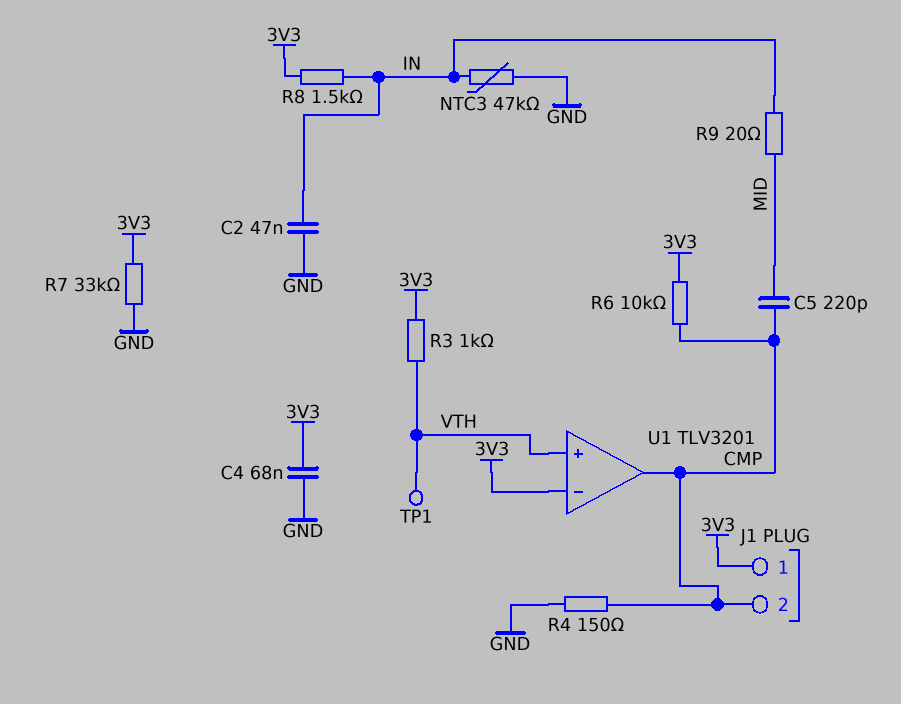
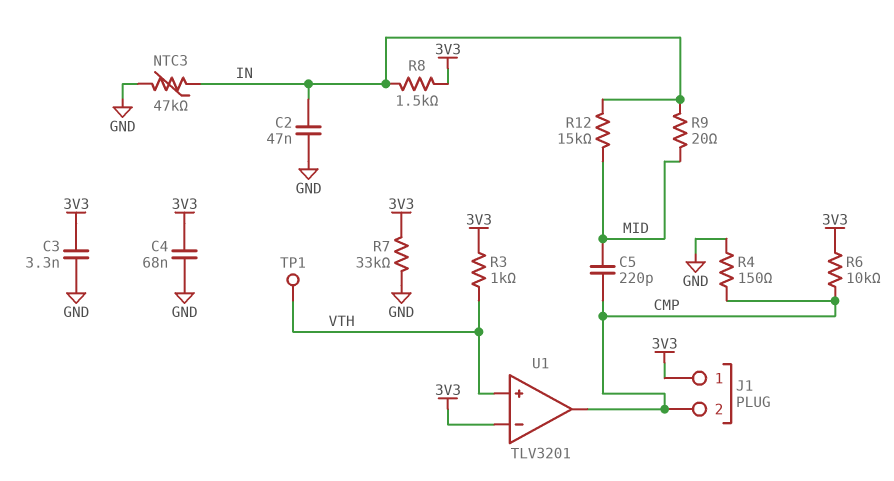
C3: none -> 3.3nF (3V3, GND)
R12: none -> 15k (IN, MID)

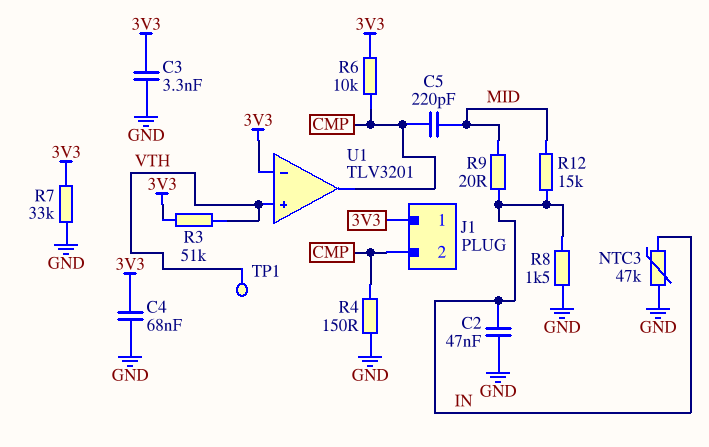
R3: 1k (3V3, VTH) -> 51k (3V3, VTH)
R8: 1.5k (3V3, IN) -> 1.5k (GND, IN)

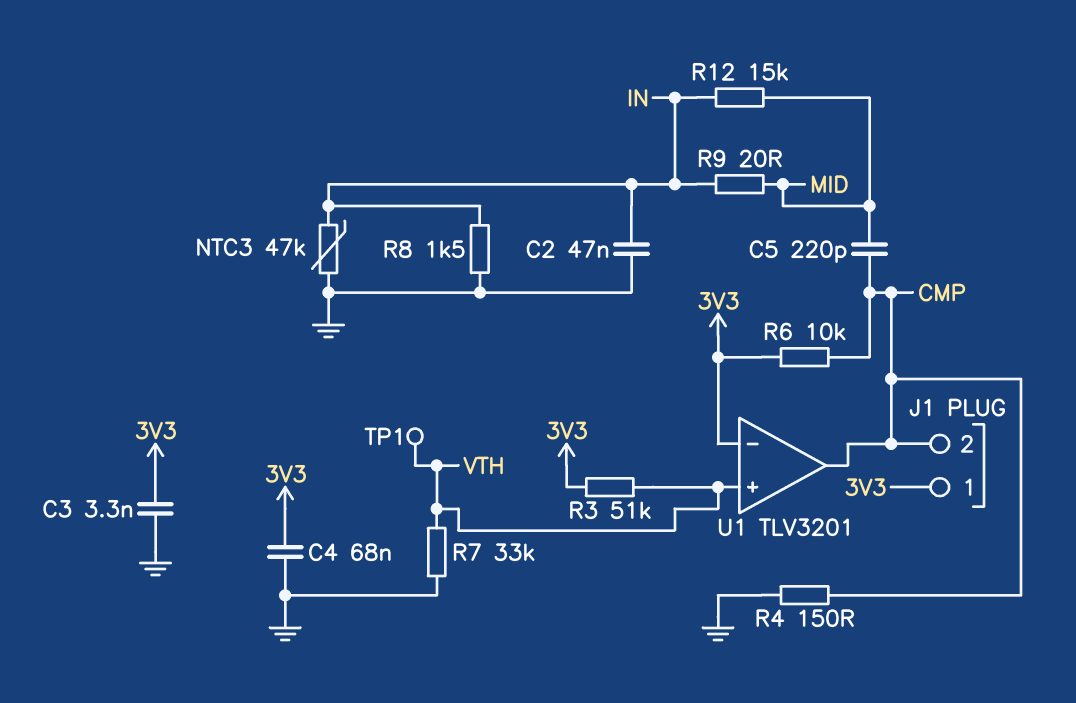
R7: 33k (3V3, GND) -> 33k (GND, VTH)

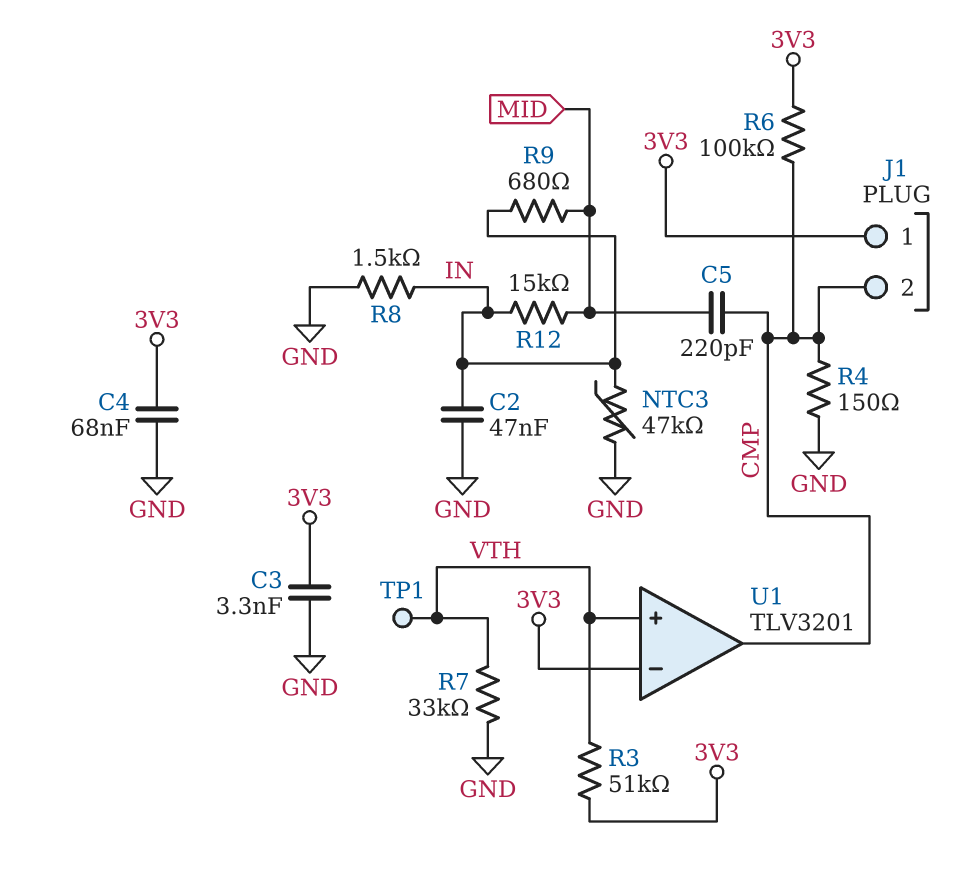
R6: 10k (3V3, CMP) -> 100k (3V3, CMP)
R9: 20 (IN, MID) -> 680 (IN, MID)

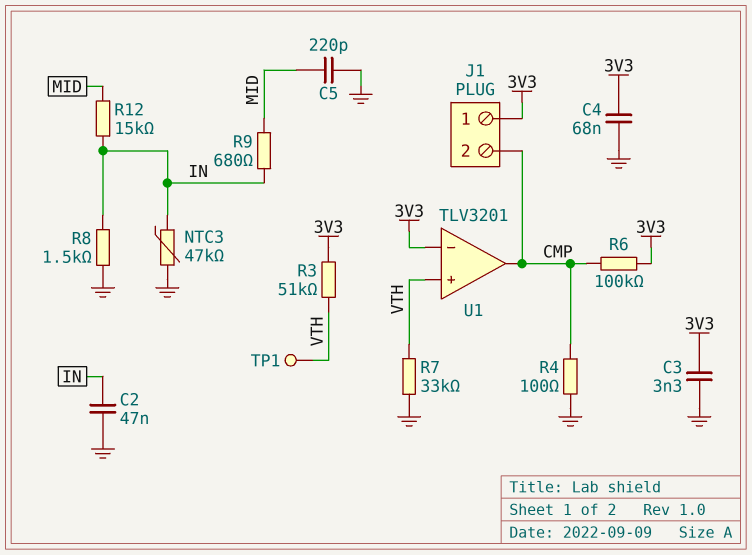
C5: 220pF (CMP, MID) -> 220pF (GND, MID)
R4: 150 (CMP, GND) -> 100 (CMP, GND)

